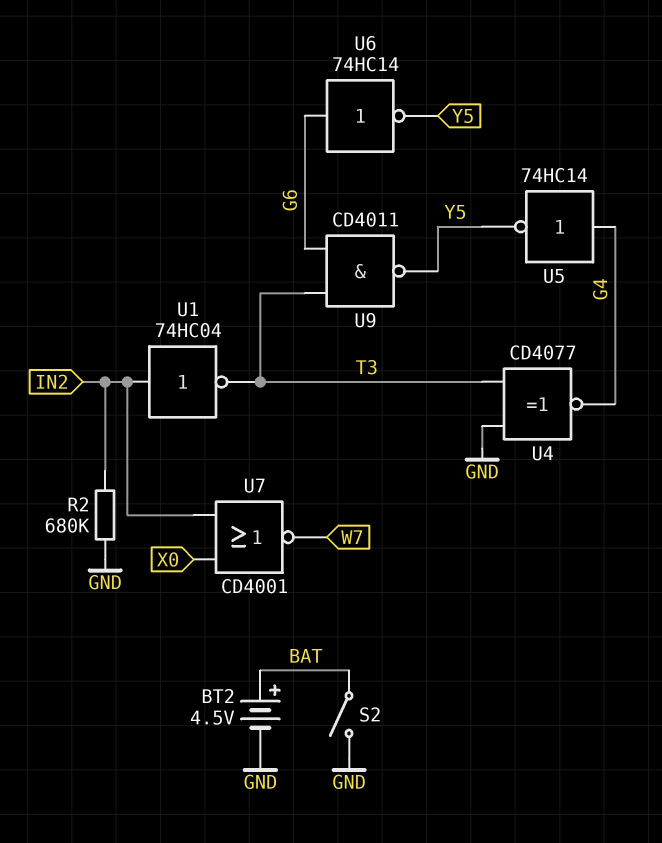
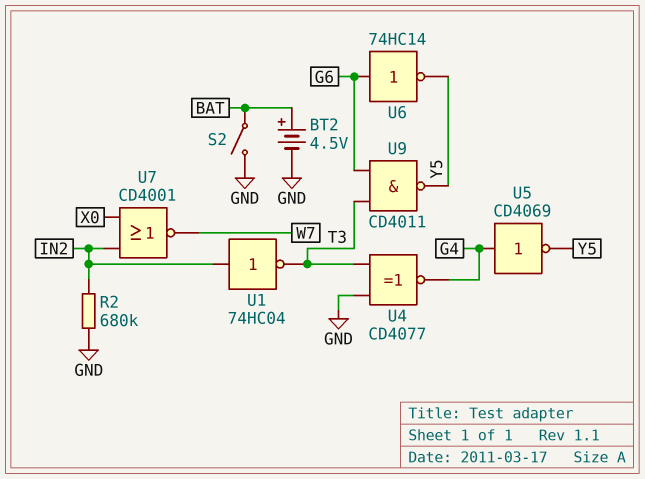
U5: NOT 74HC14 (in G4, out Y5) -> NOT CD4069 (in G4, out Y5)

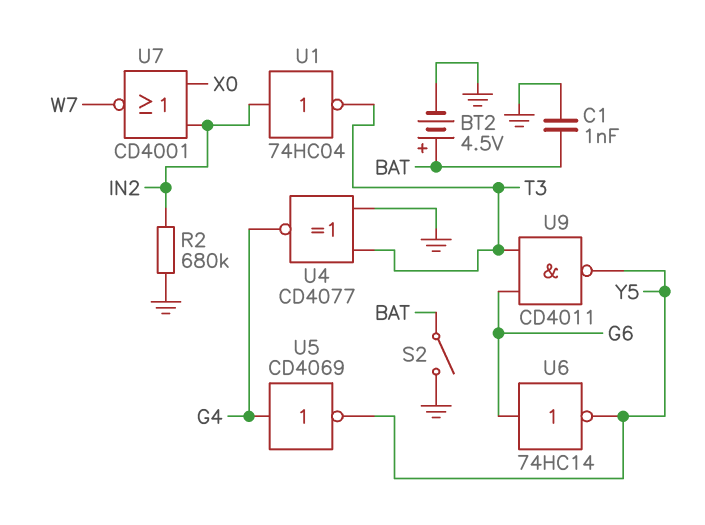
C1: none -> 1nF (BAT, GND)

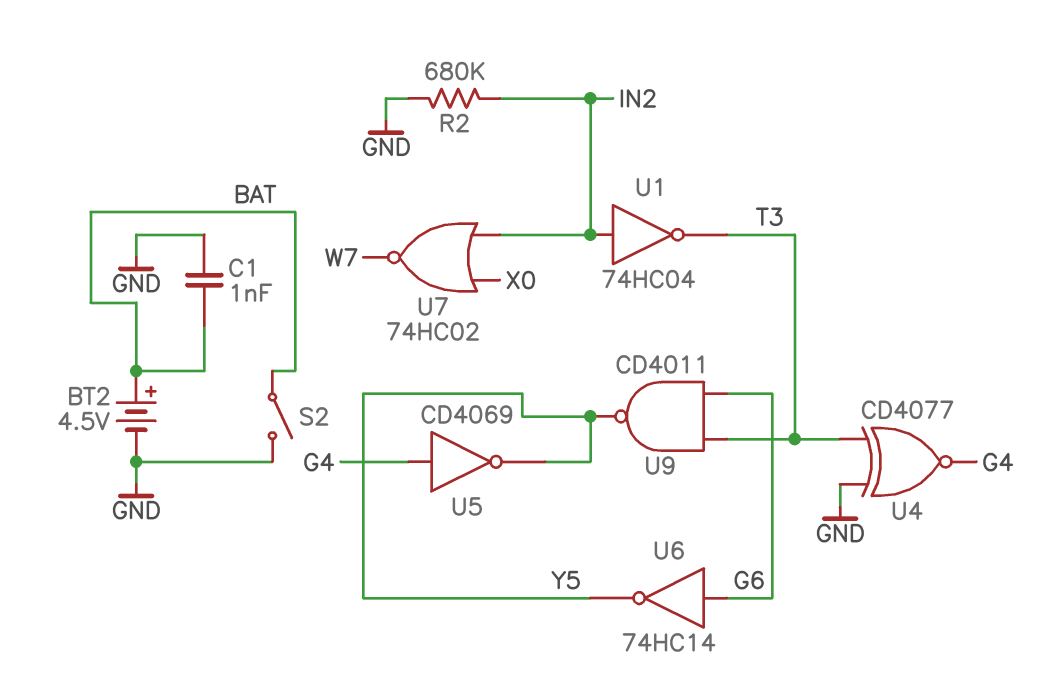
U7: NOR CD4001 (in IN2, in X0, out W7) -> NOR 74HC02 (in IN2, in X0, out W7)

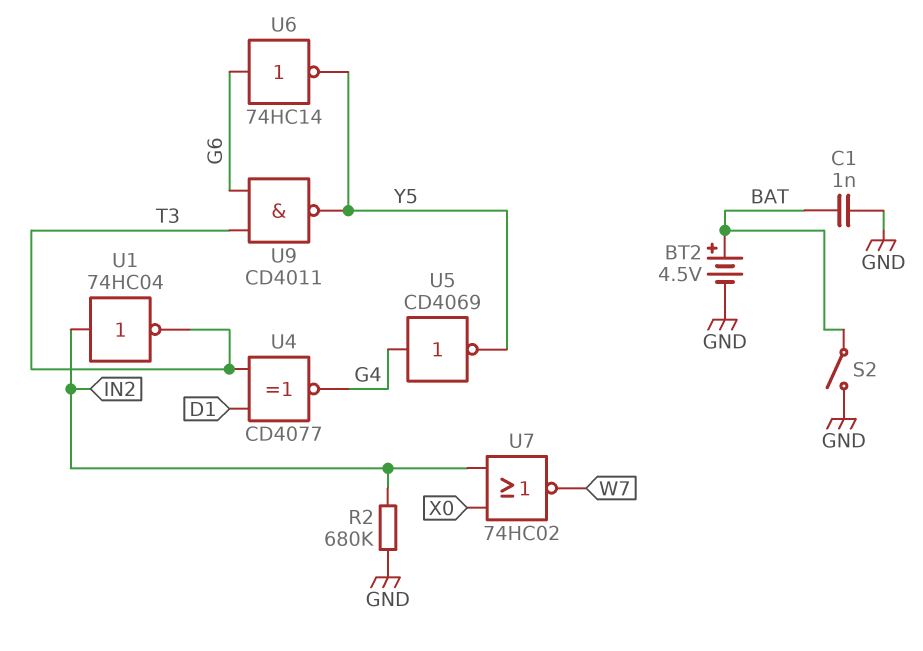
U4: XNOR CD4077 (in GND, in T3, out G4) -> XNOR CD4077 (in D1, in T3, out G4)

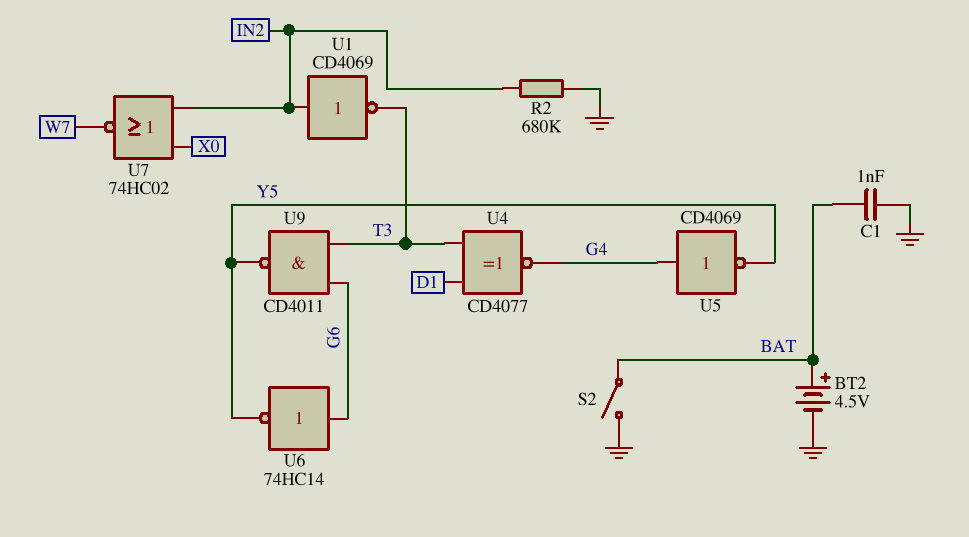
U1: NOT 74HC04 (in IN2, out T3) -> NOT CD4069 (in IN2, out T3)

